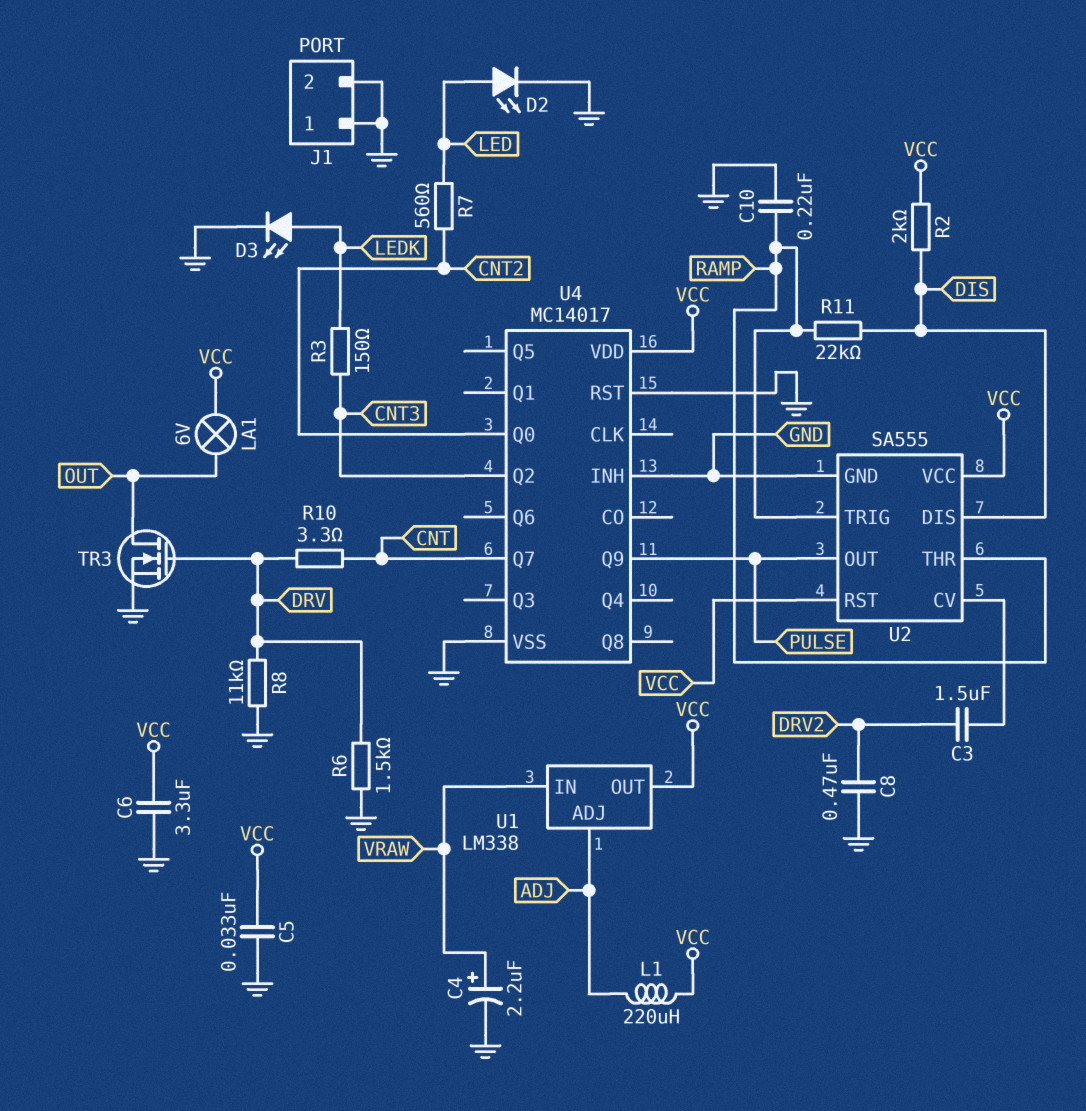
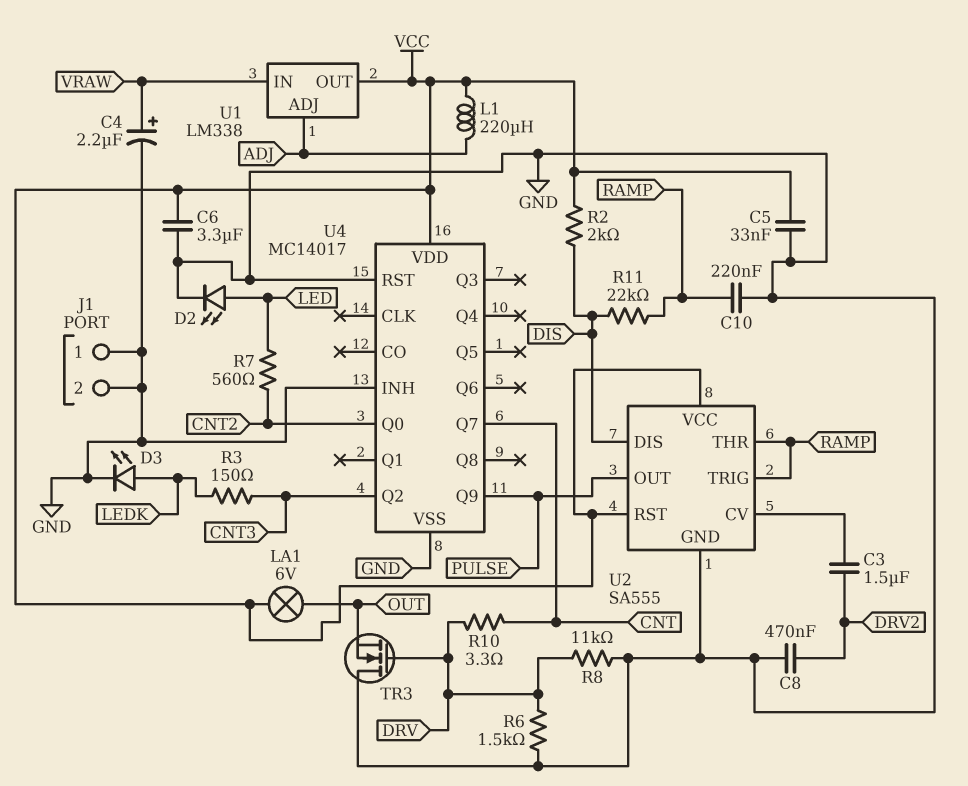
TR3: NMOS (G DRV, D OUT, S GND) -> NMOS (G DRV, D GND, S OUT)

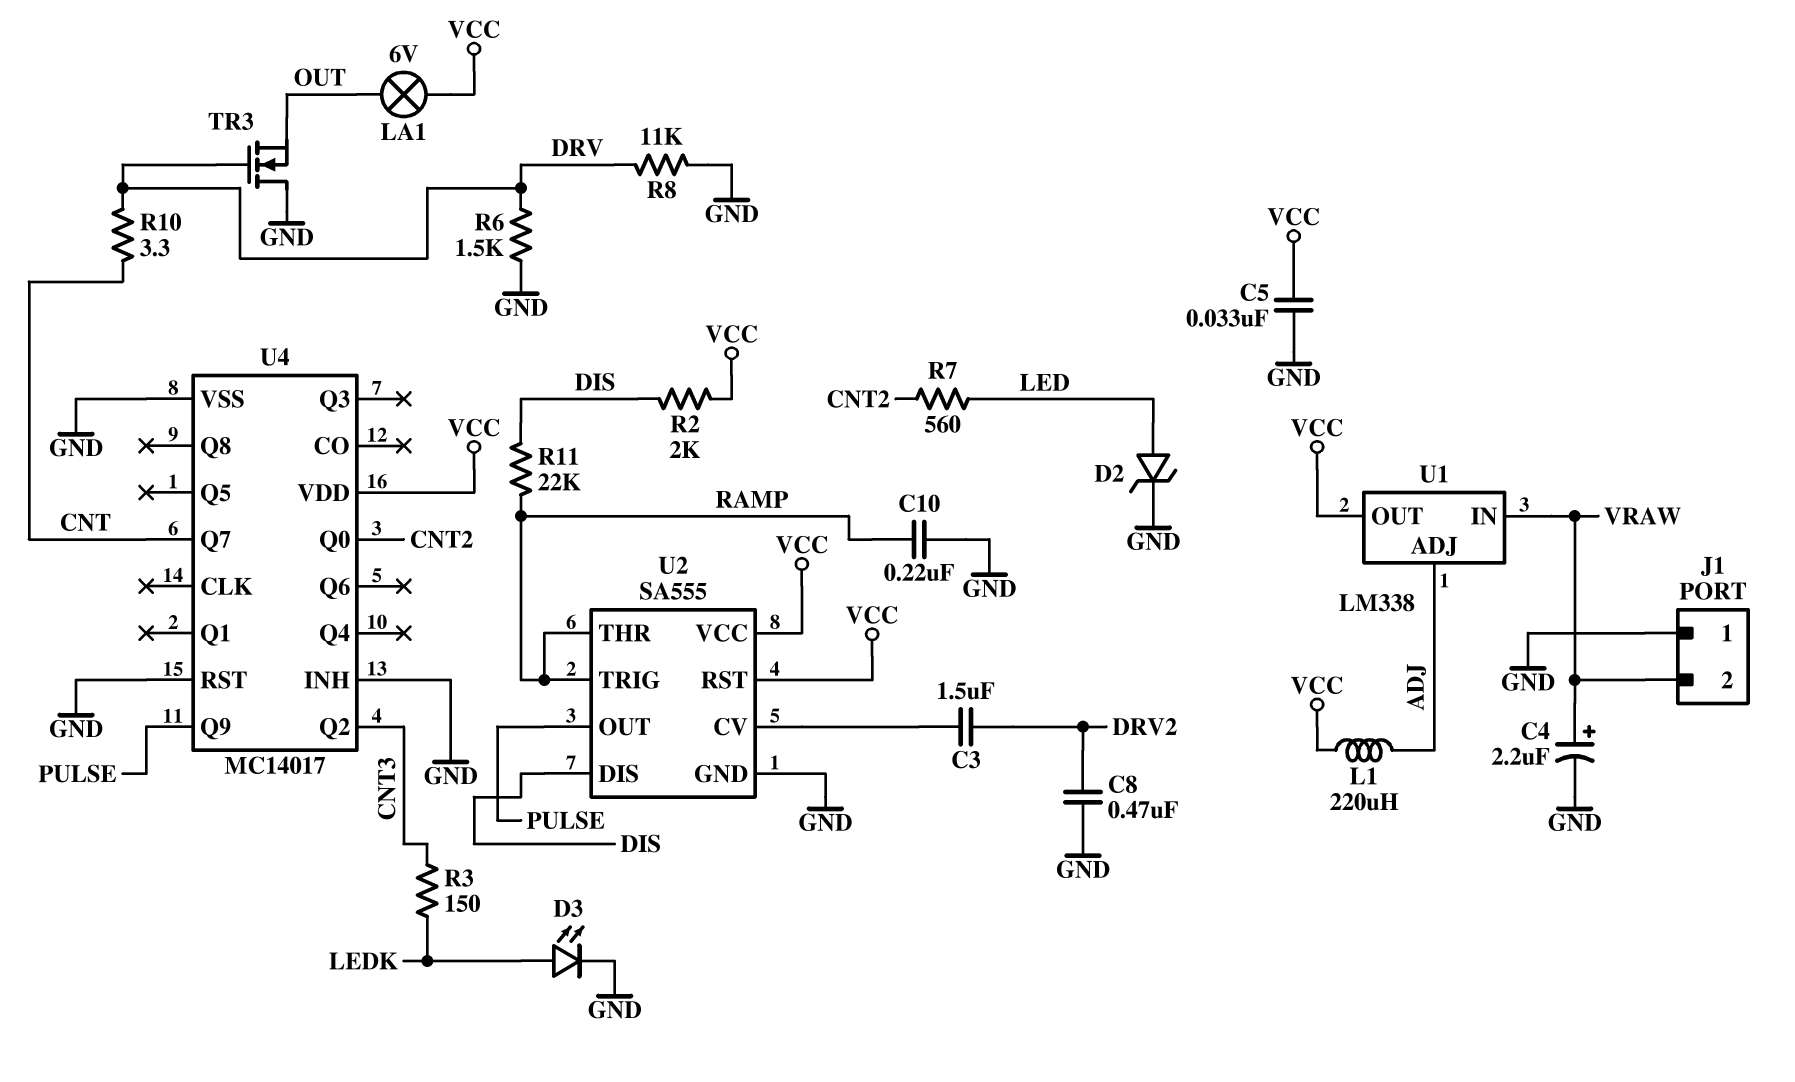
C6: 3.3uF (GND, VCC) -> none
D2: LED (A LED, K GND) -> zener (A LED, K GND)
J1 pin 2: GND -> VRAW

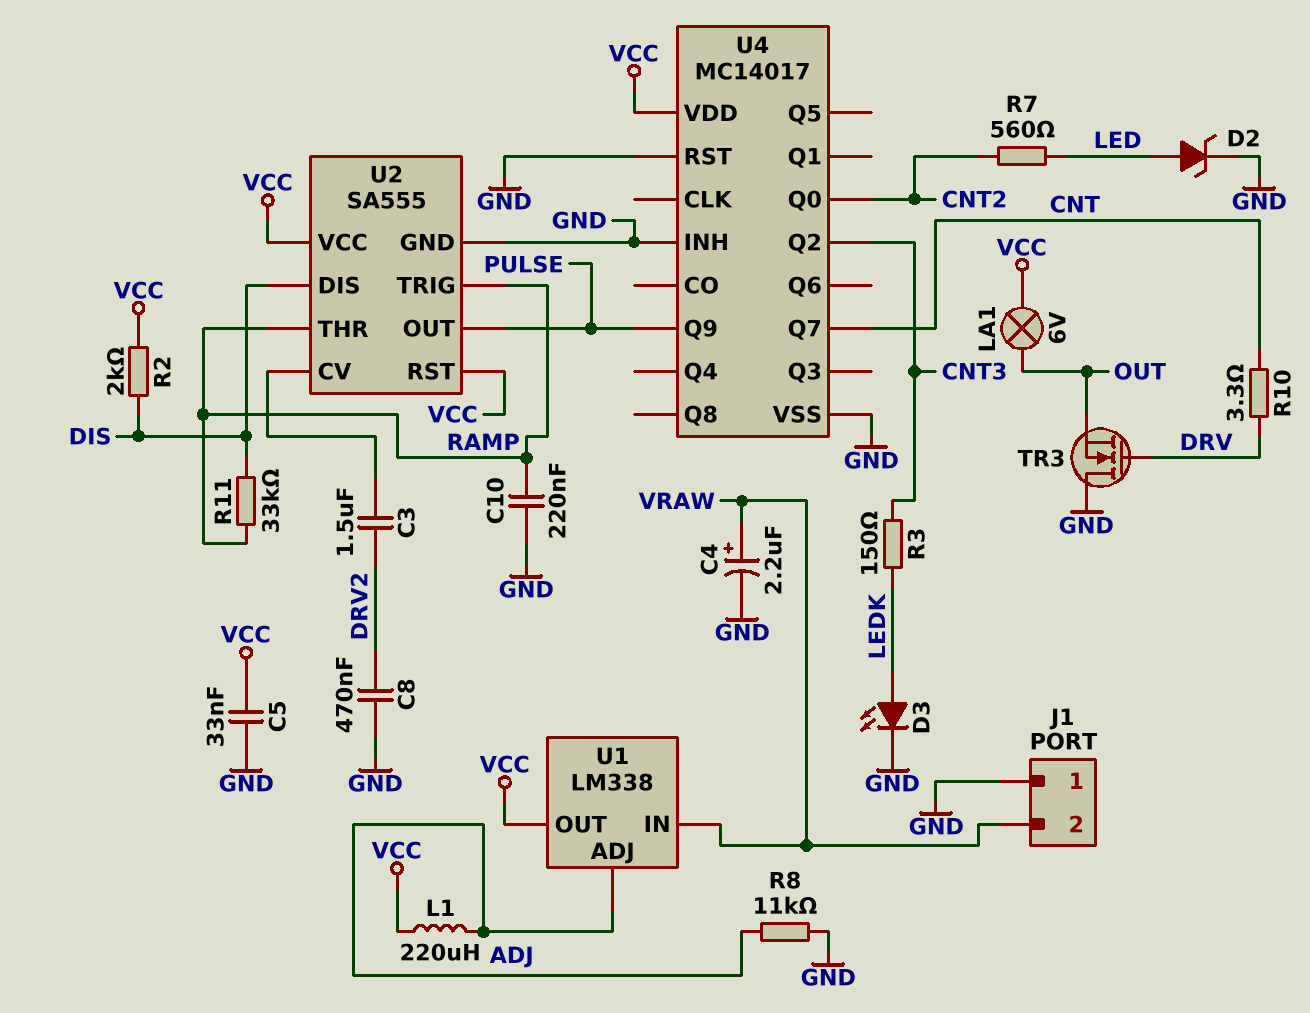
R6: 1.5k (DRV, GND) -> none
R8: 11k (DRV, GND) -> 11k (ADJ, GND)
R11: 22k (DIS, RAMP) -> 33k (DIS, RAMP)

